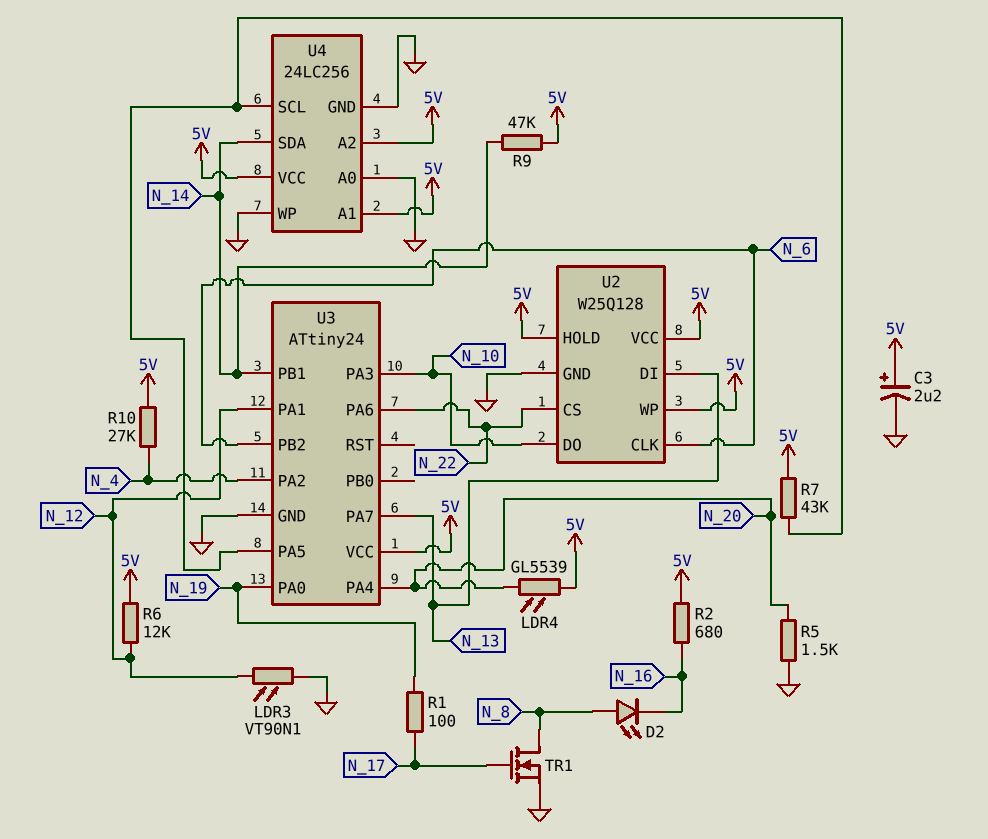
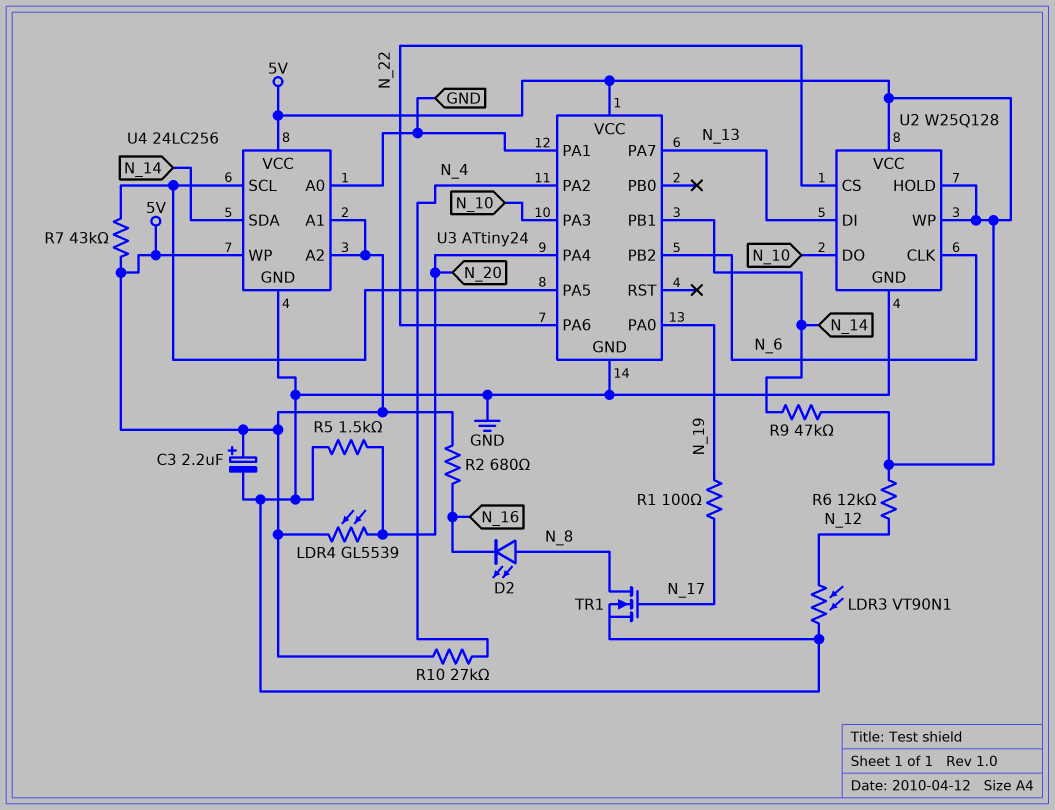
U3 pin PA1: N_12 -> GND
U4 pin WP: GND -> 5V

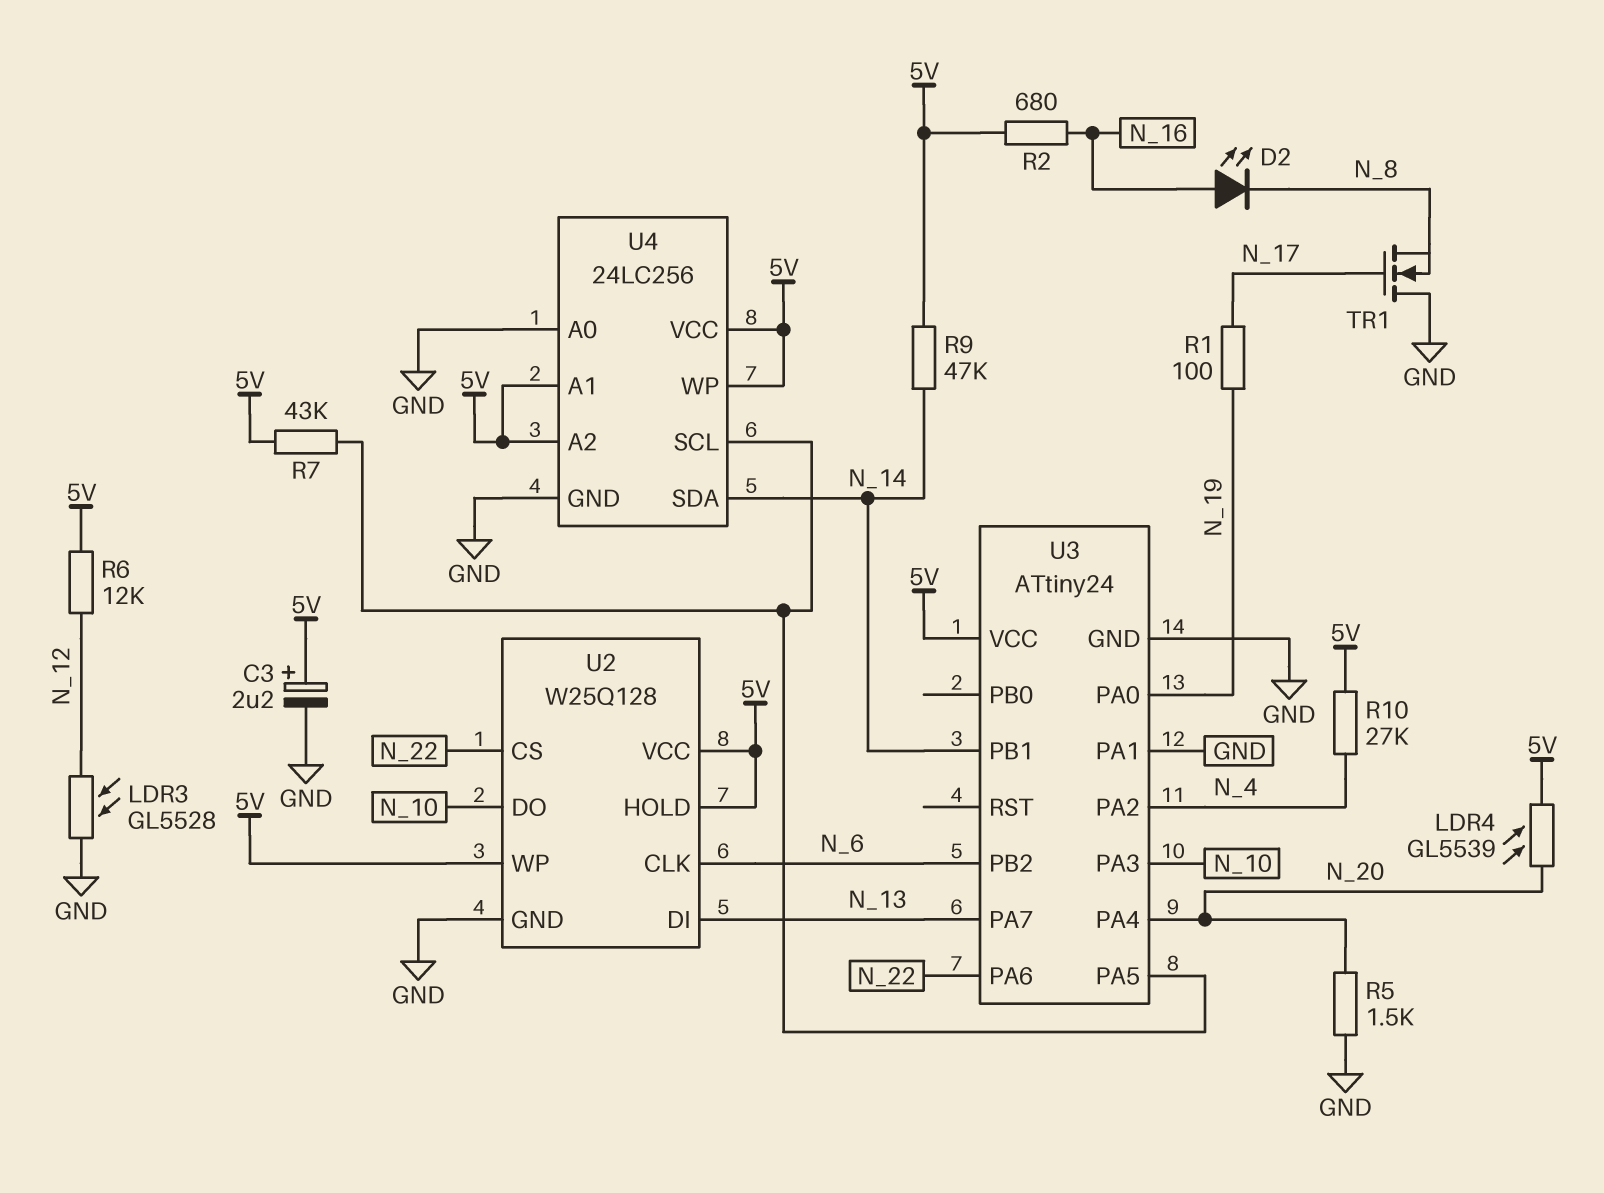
D2: LED (A N_8, K N_16) -> LED (A N_16, K N_8)
LDR3: VT90N1 (GND, N_12) -> GL5528 (GND, N_12)
TR1: NMOS (G N_17, D N_8, S GND) -> NMOS (G N_17, D GND, S N_8)

